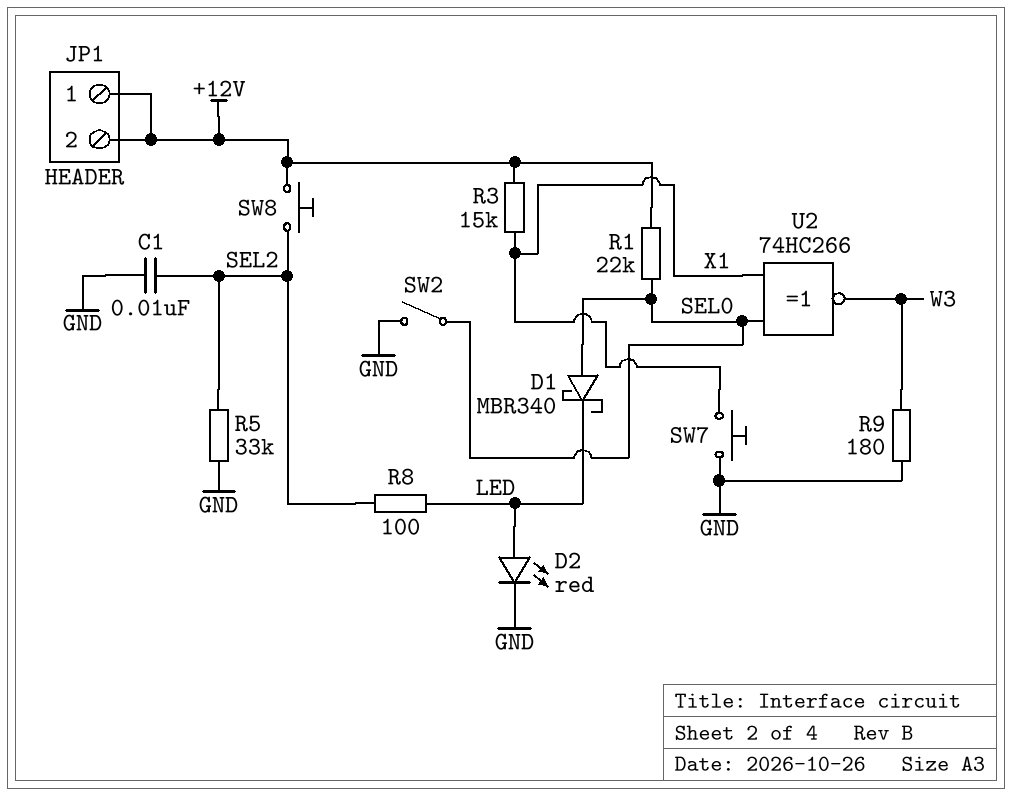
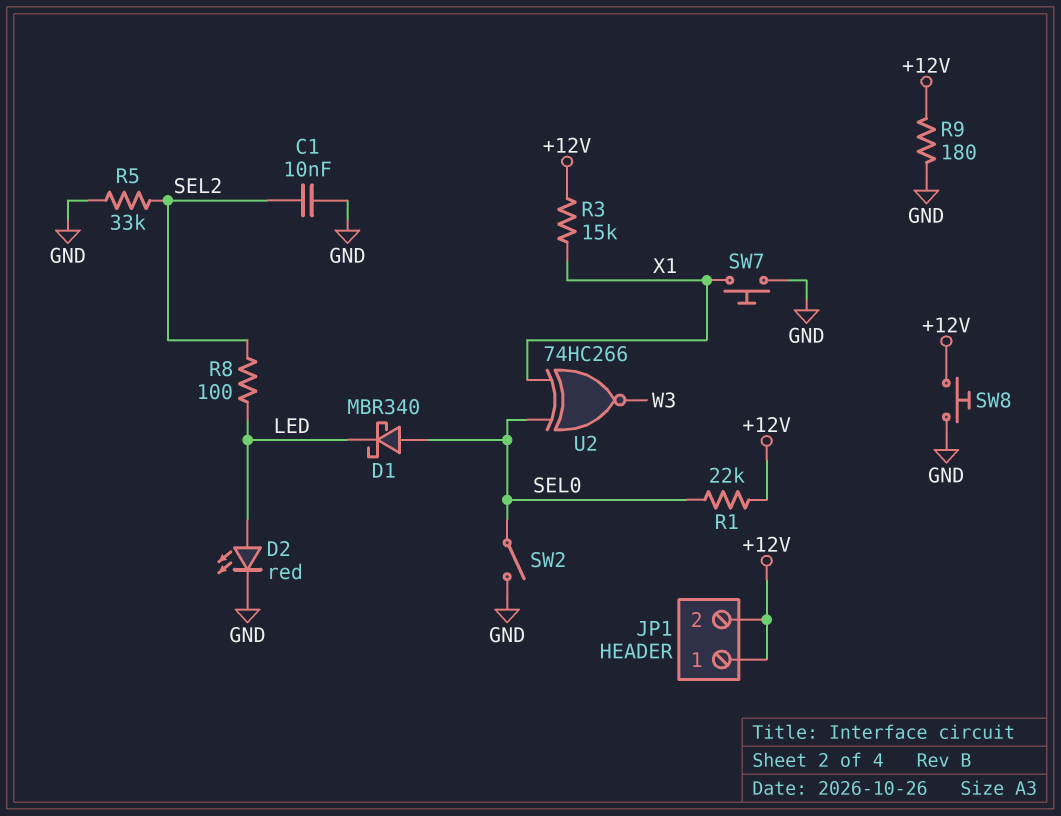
R9: 180 (GND, W3) -> 180 (+12V, GND)
SW8: button (+12V, SEL2) -> button (+12V, GND)

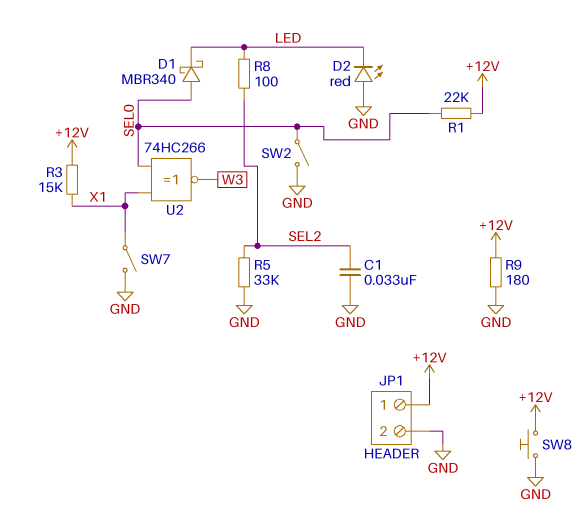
C1: 10nF (GND, SEL2) -> 33nF (GND, SEL2)
D2: LED red (A LED, K GND) -> LED red (A GND, K LED)
JP1 pin 2: +12V -> GND
SW7: button (GND, X1) -> switch (GND, X1)

